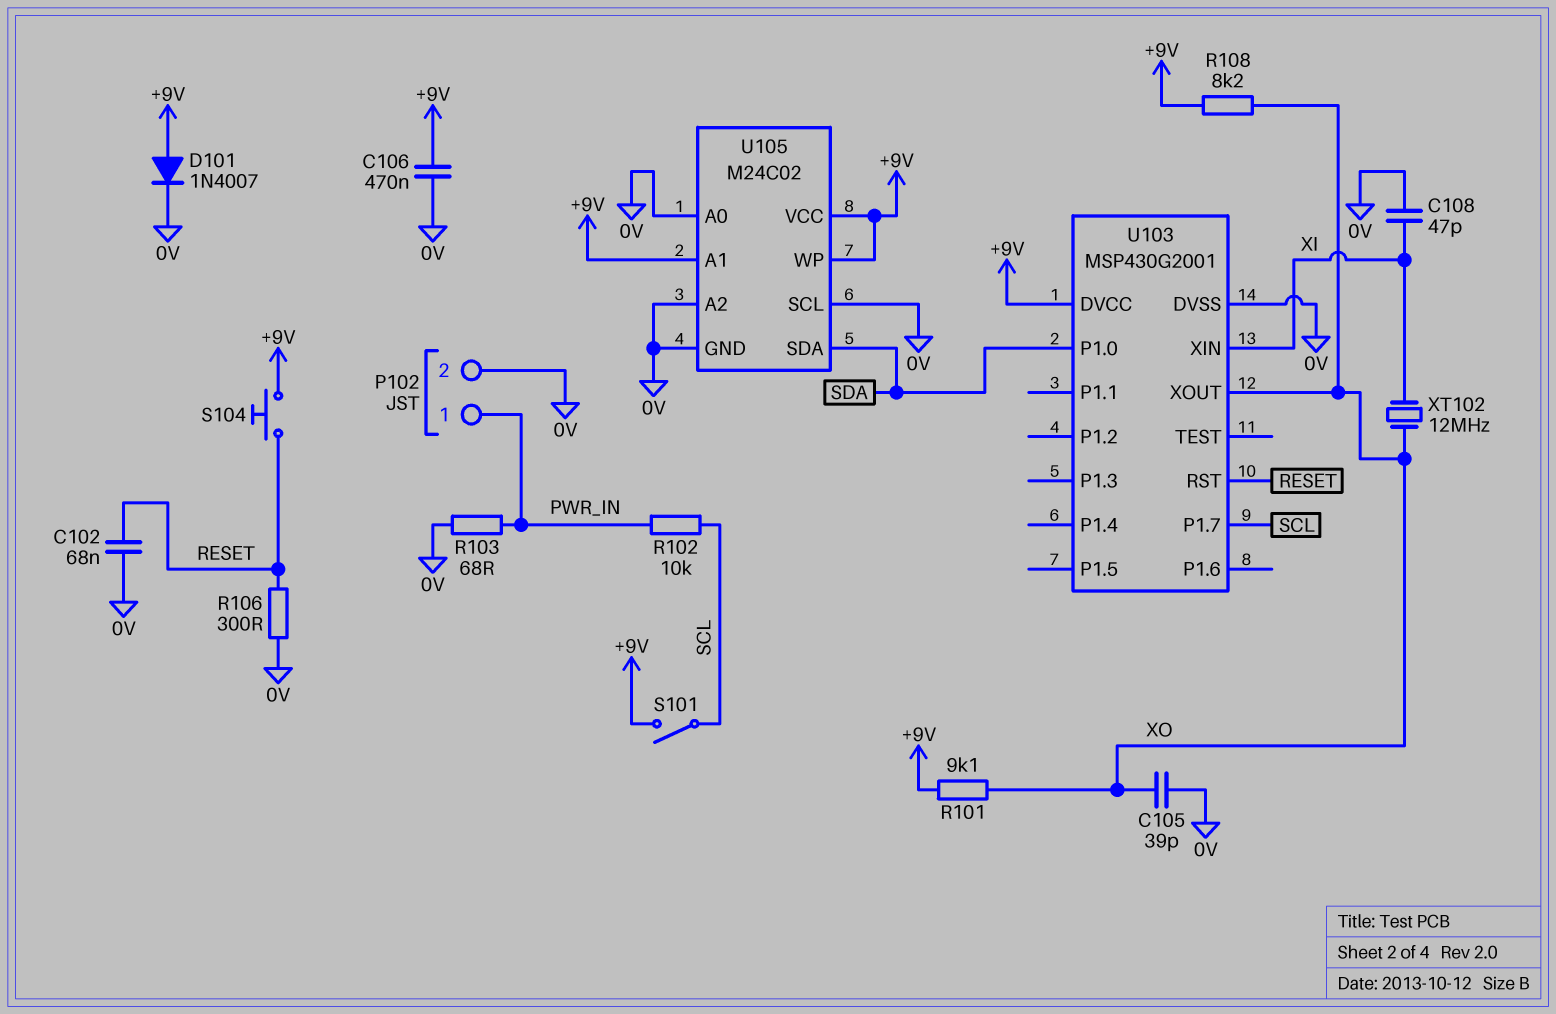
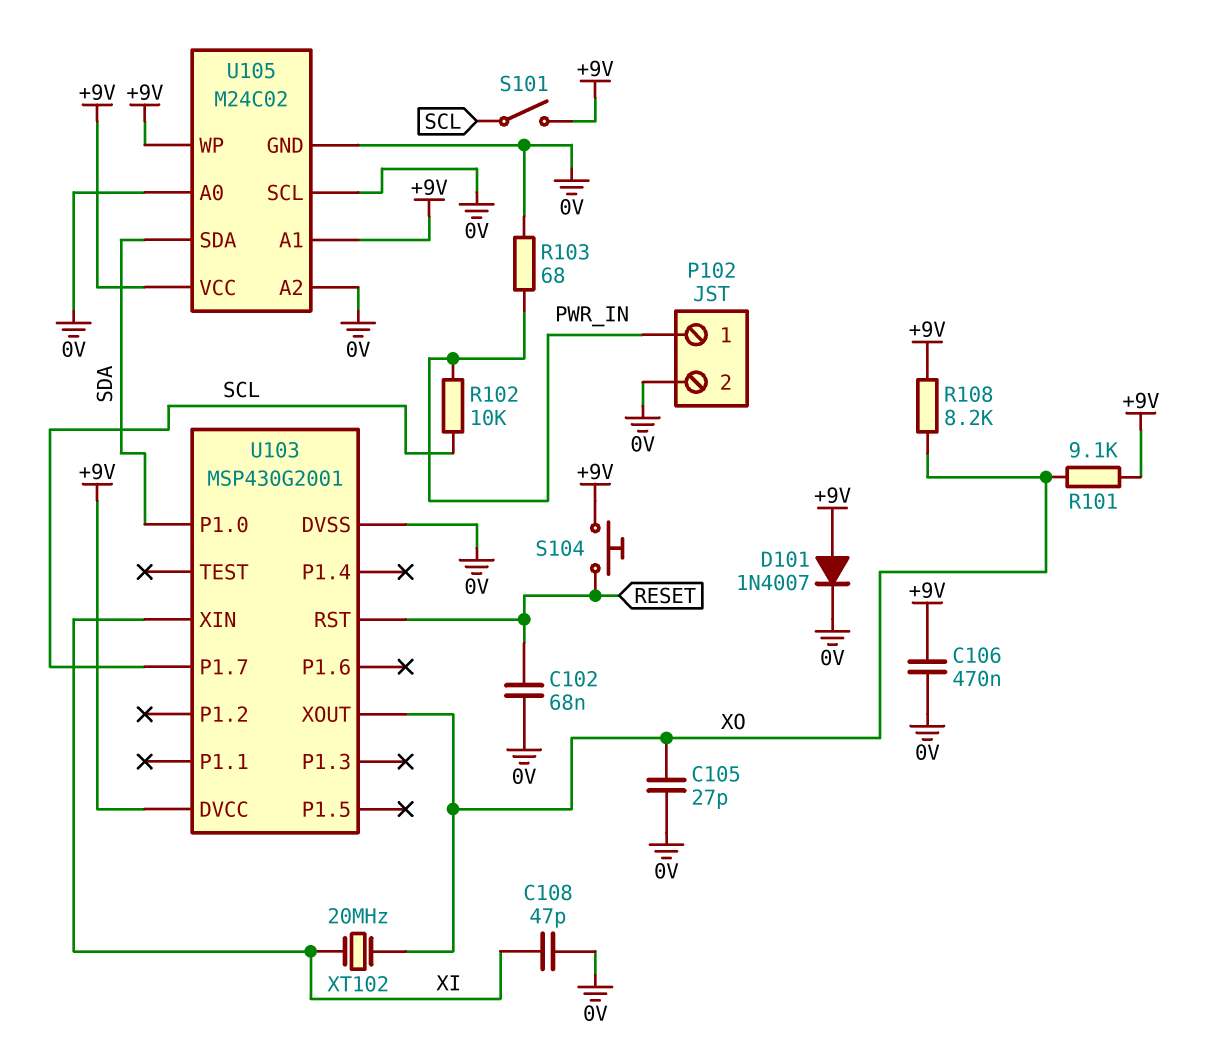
C105: 39pF (0V, XO) -> 27pF (0V, XO)
R106: 300 (0V, RESET) -> none
XT102: 12MHz (XI, XO) -> 20MHz (XI, XO)

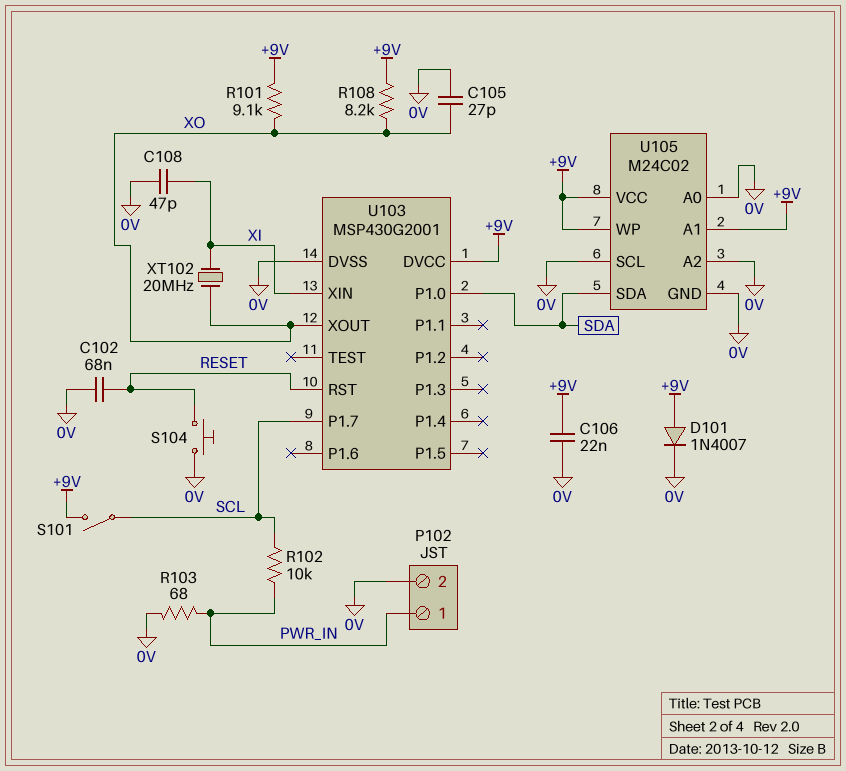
C106: 470nF (+9V, 0V) -> 22nF (+9V, 0V)
S104: button (+9V, RESET) -> button (0V, RESET)

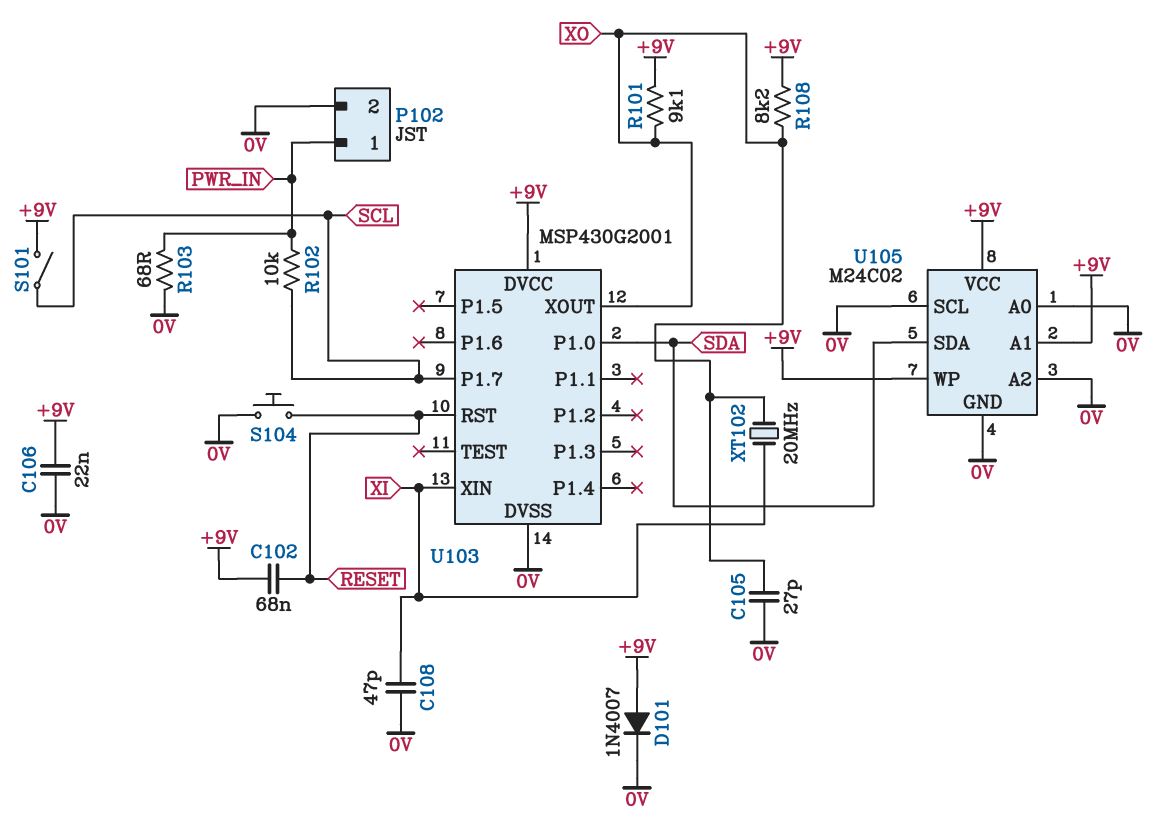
C102: 68nF (0V, RESET) -> 68nF (+9V, RESET)

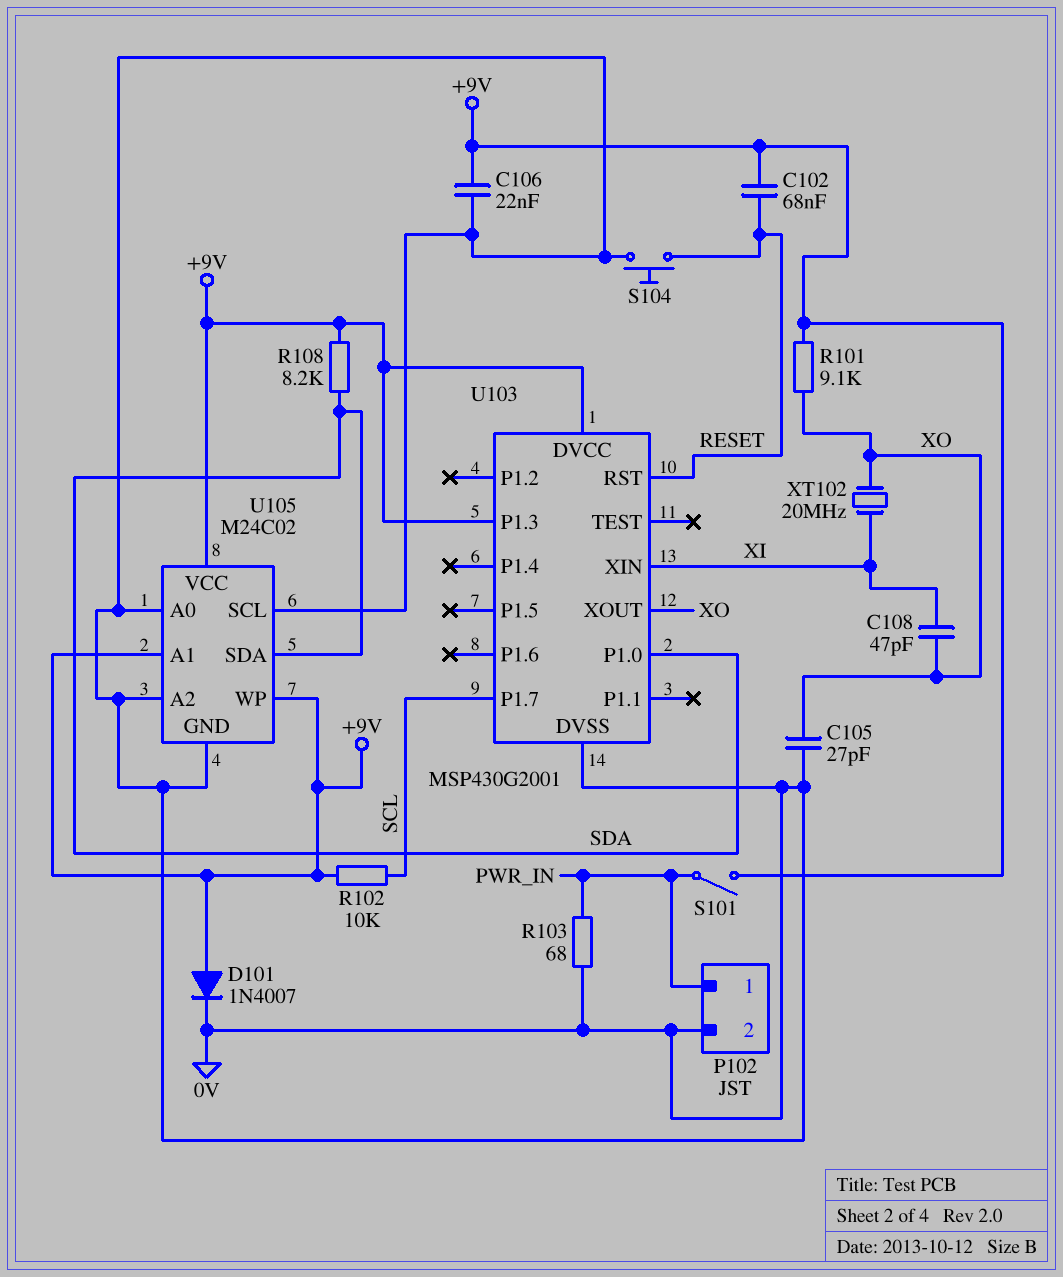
C108: 47pF (0V, XI) -> 47pF (XI, XO)
R102: 10k (PWR_IN, SCL) -> 10k (+9V, SCL)
R108: 8.2k (+9V, XO) -> 8.2k (+9V, SDA)
S101: switch (+9V, SCL) -> switch (+9V, PWR_IN)
U103 pin P1.3: none -> +9V

